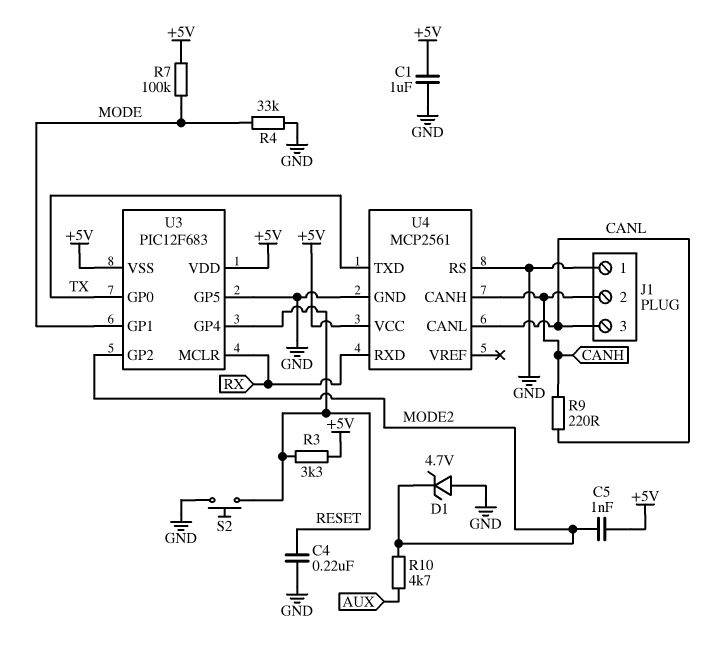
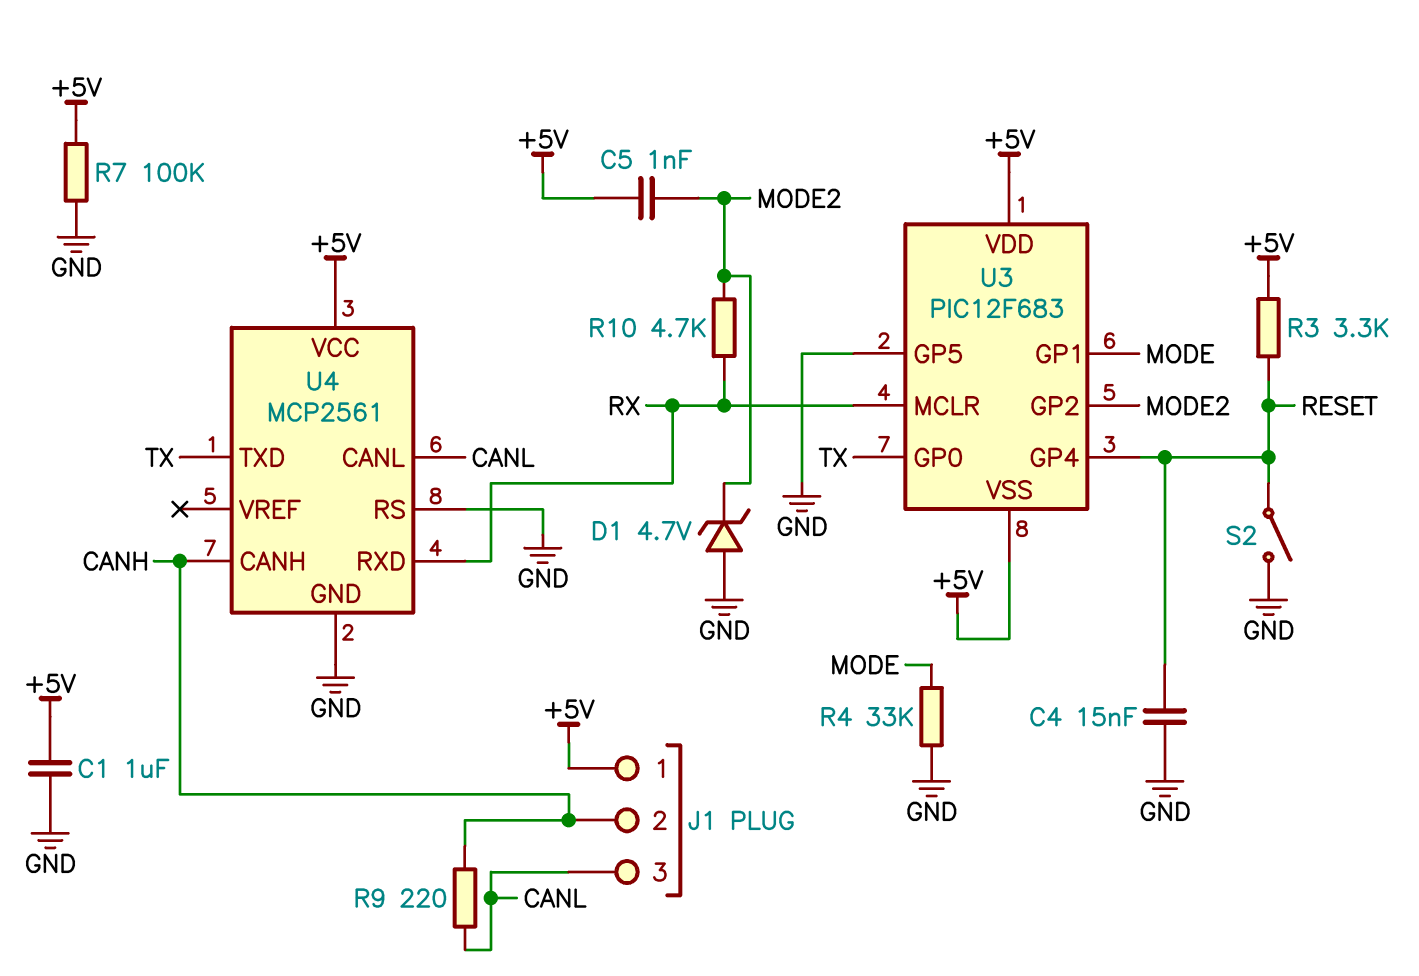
C4: 220nF (GND, RESET) -> 15nF (GND, RESET)
J1 pin 1: GND -> +5V
R7: 100k (+5V, MODE) -> 100k (+5V, GND)
R10: 4.7k (AUX, MODE2) -> 4.7k (MODE2, RX)
S2: button (GND, RESET) -> switch (GND, RESET)

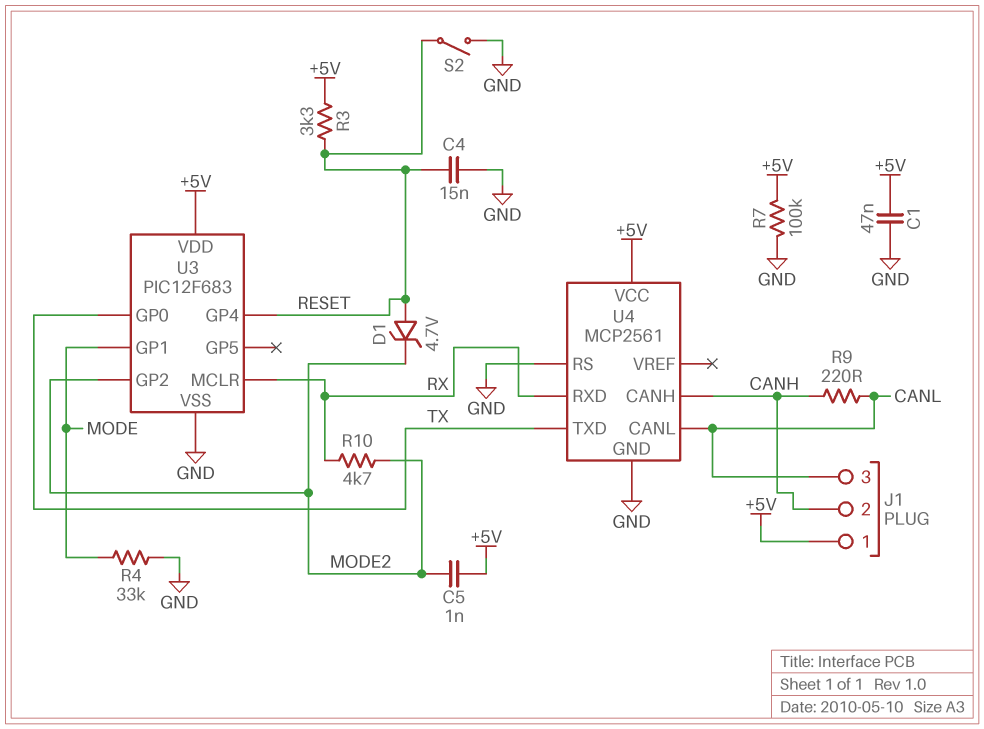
C1: 1uF (+5V, GND) -> 47nF (+5V, GND)
D1: zener 4.7V (A GND, K MODE2) -> zener 4.7V (A RESET, K MODE2)
U3 pin GP5: GND -> none
U3 pin VSS: +5V -> GND

